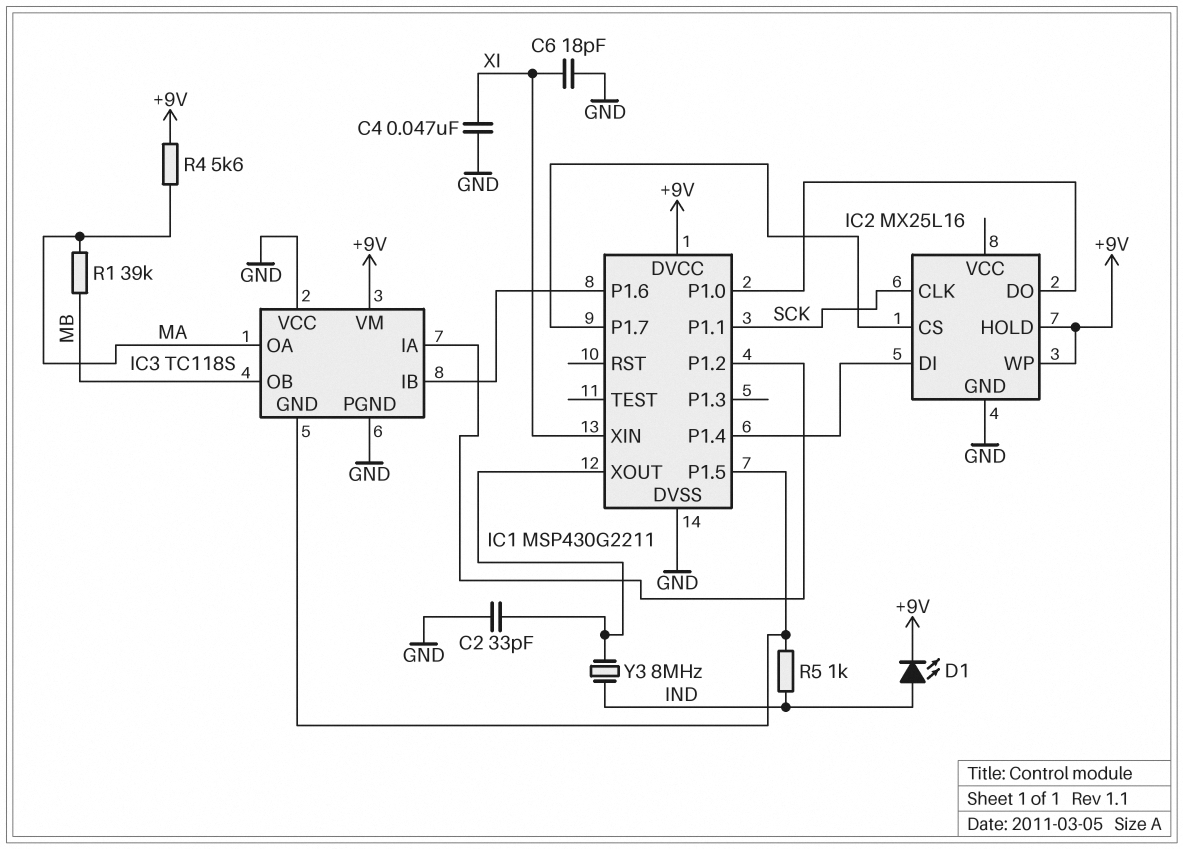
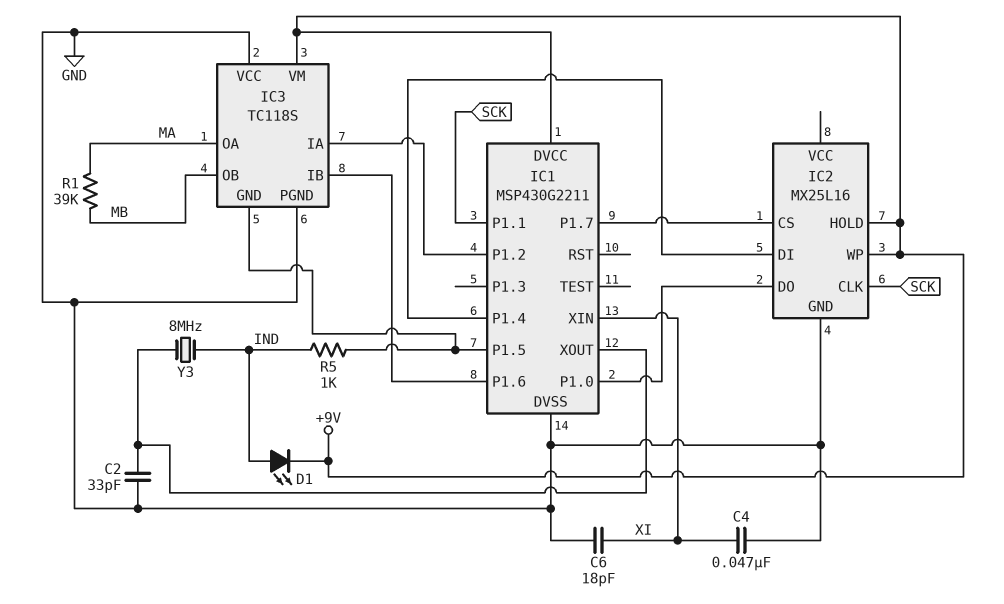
R4: 5.6k (+9V, MA) -> none

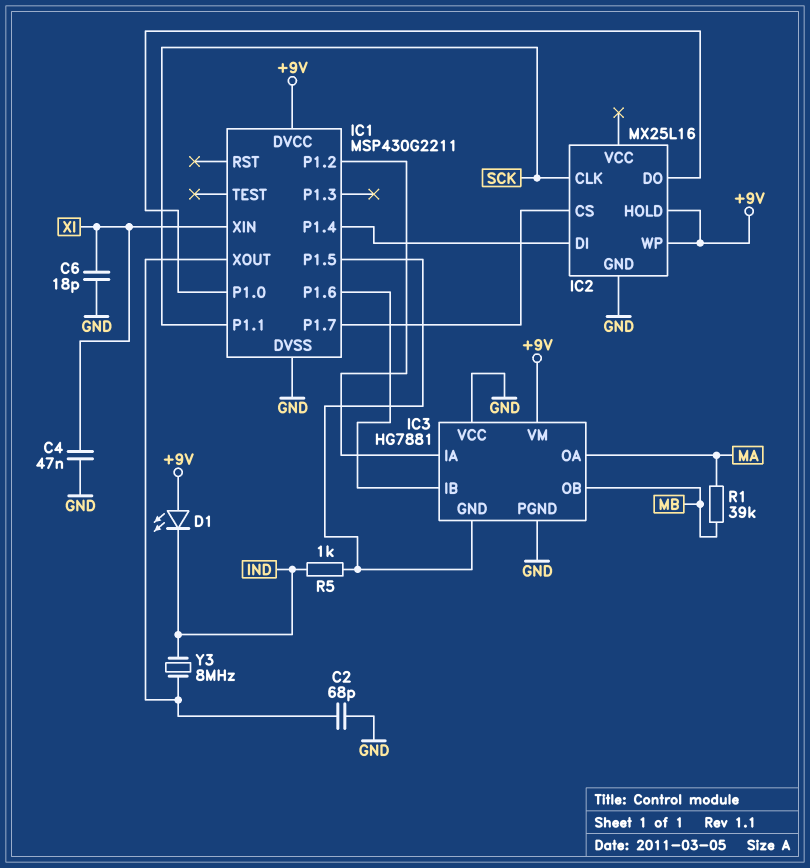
C2: 33pF (GND, IC1/XOUT) -> 68pF (GND, IC1/XOUT)
D1: LED (A IND, K +9V) -> LED (A +9V, K IND)
IC3: TC118S -> HG7881

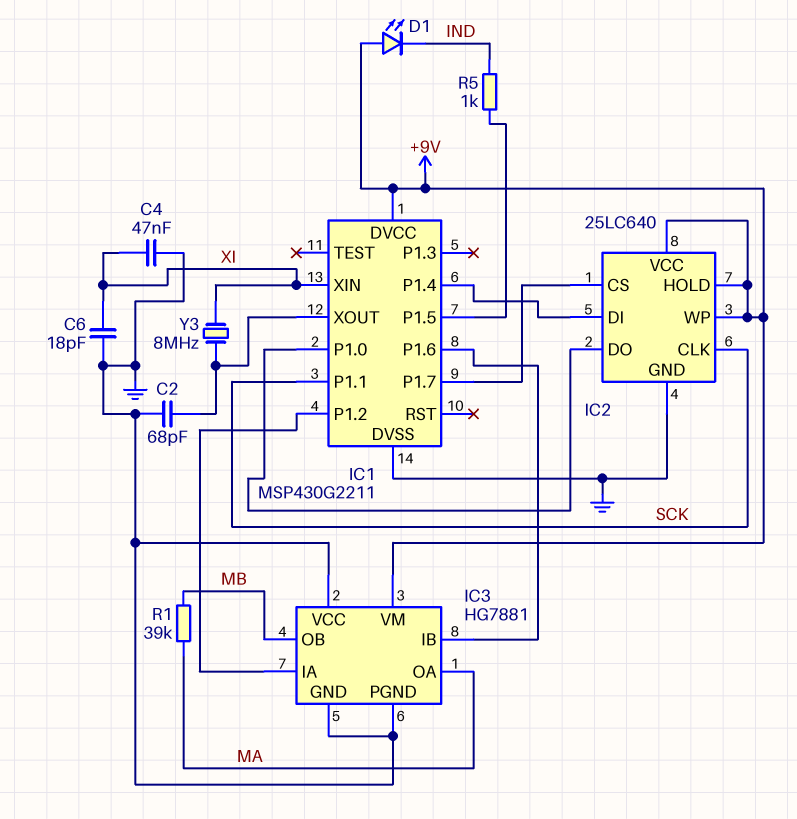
IC2: MX25L16 -> 25LC640
IC2 pin VCC: none -> +9V
IC3 pin GND: IC1/P1.5 -> GND
Y3: 8MHz (IC1/XOUT, IND) -> 8MHz (IC1/XOUT, XI)

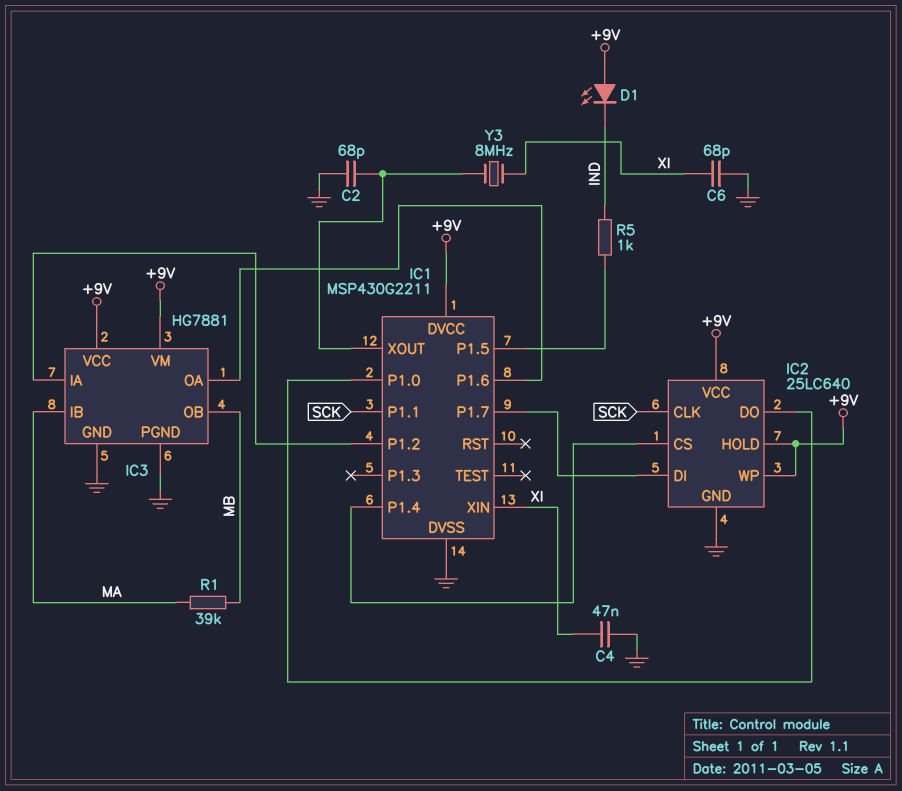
C6: 18pF (GND, XI) -> 68pF (GND, XI)
IC2 pin CS: IC1/P1.7 -> IC1/P1.4
IC2 pin DI: IC1/P1.4 -> IC1/P1.7
IC3 pin IB: IC1/P1.6 -> MA
IC3 pin OA: MA -> IC1/P1.6
IC3 pin VCC: GND -> +9V

